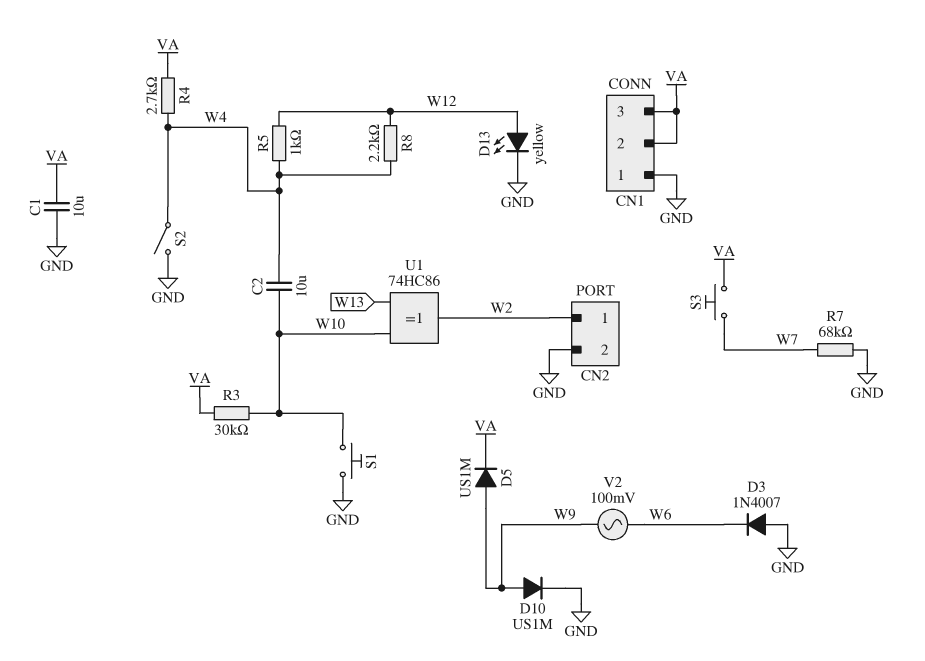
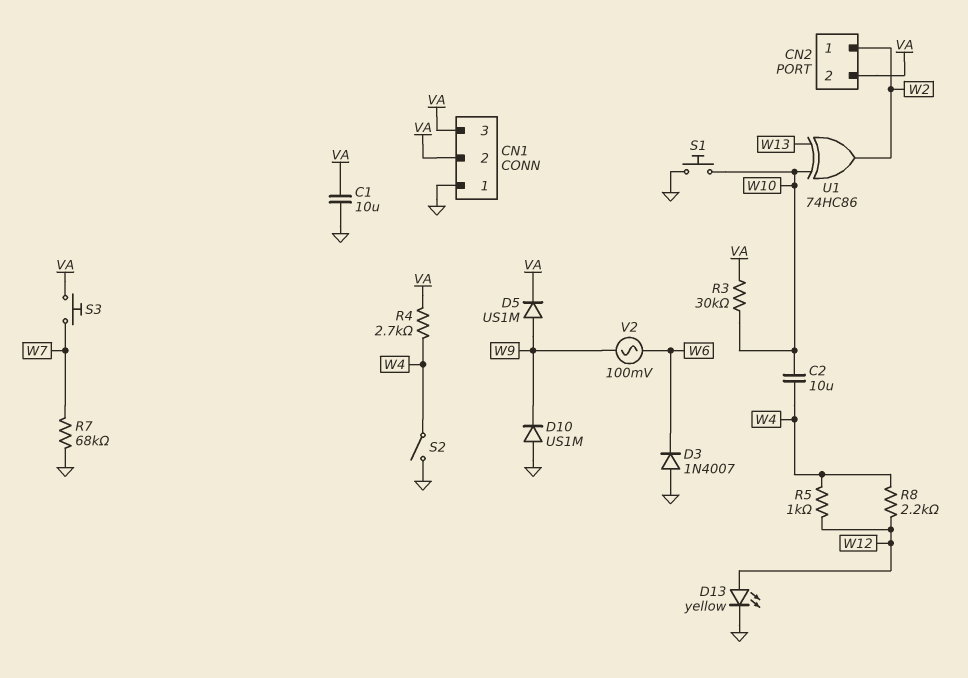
CN2 pin 2: GND -> VA
D10: diode US1M (A W9, K GND) -> diode US1M (A GND, K W9)

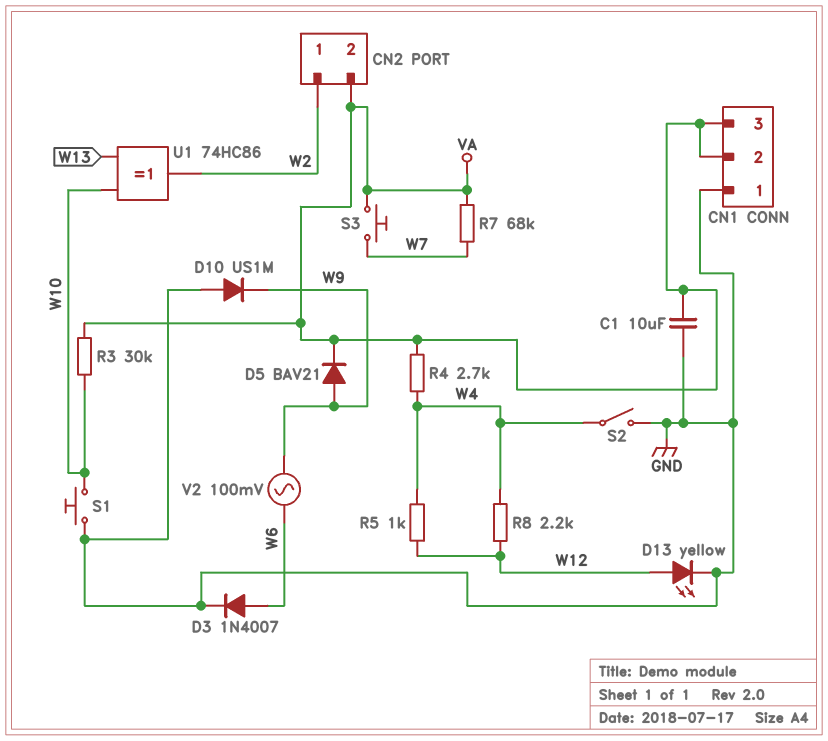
C2: 10uF (W4, W10) -> none
D3: diode 1N4007 (A GND, K W6) -> diode 1N4007 (A W6, K GND)
D5: diode US1M (A W9, K VA) -> diode BAV21 (A W9, K VA)
R7: 68k (GND, W7) -> 68k (VA, W7)

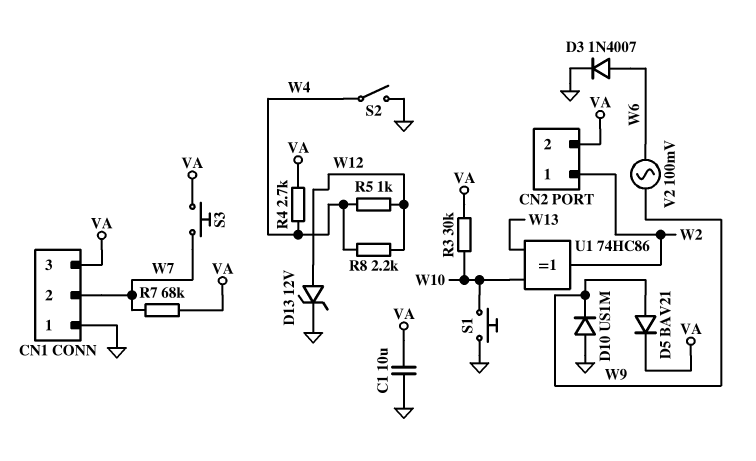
CN1 pin 2: VA -> W7
D13: LED yellow (A W12, K GND) -> zener 12V (A W12, K GND)

